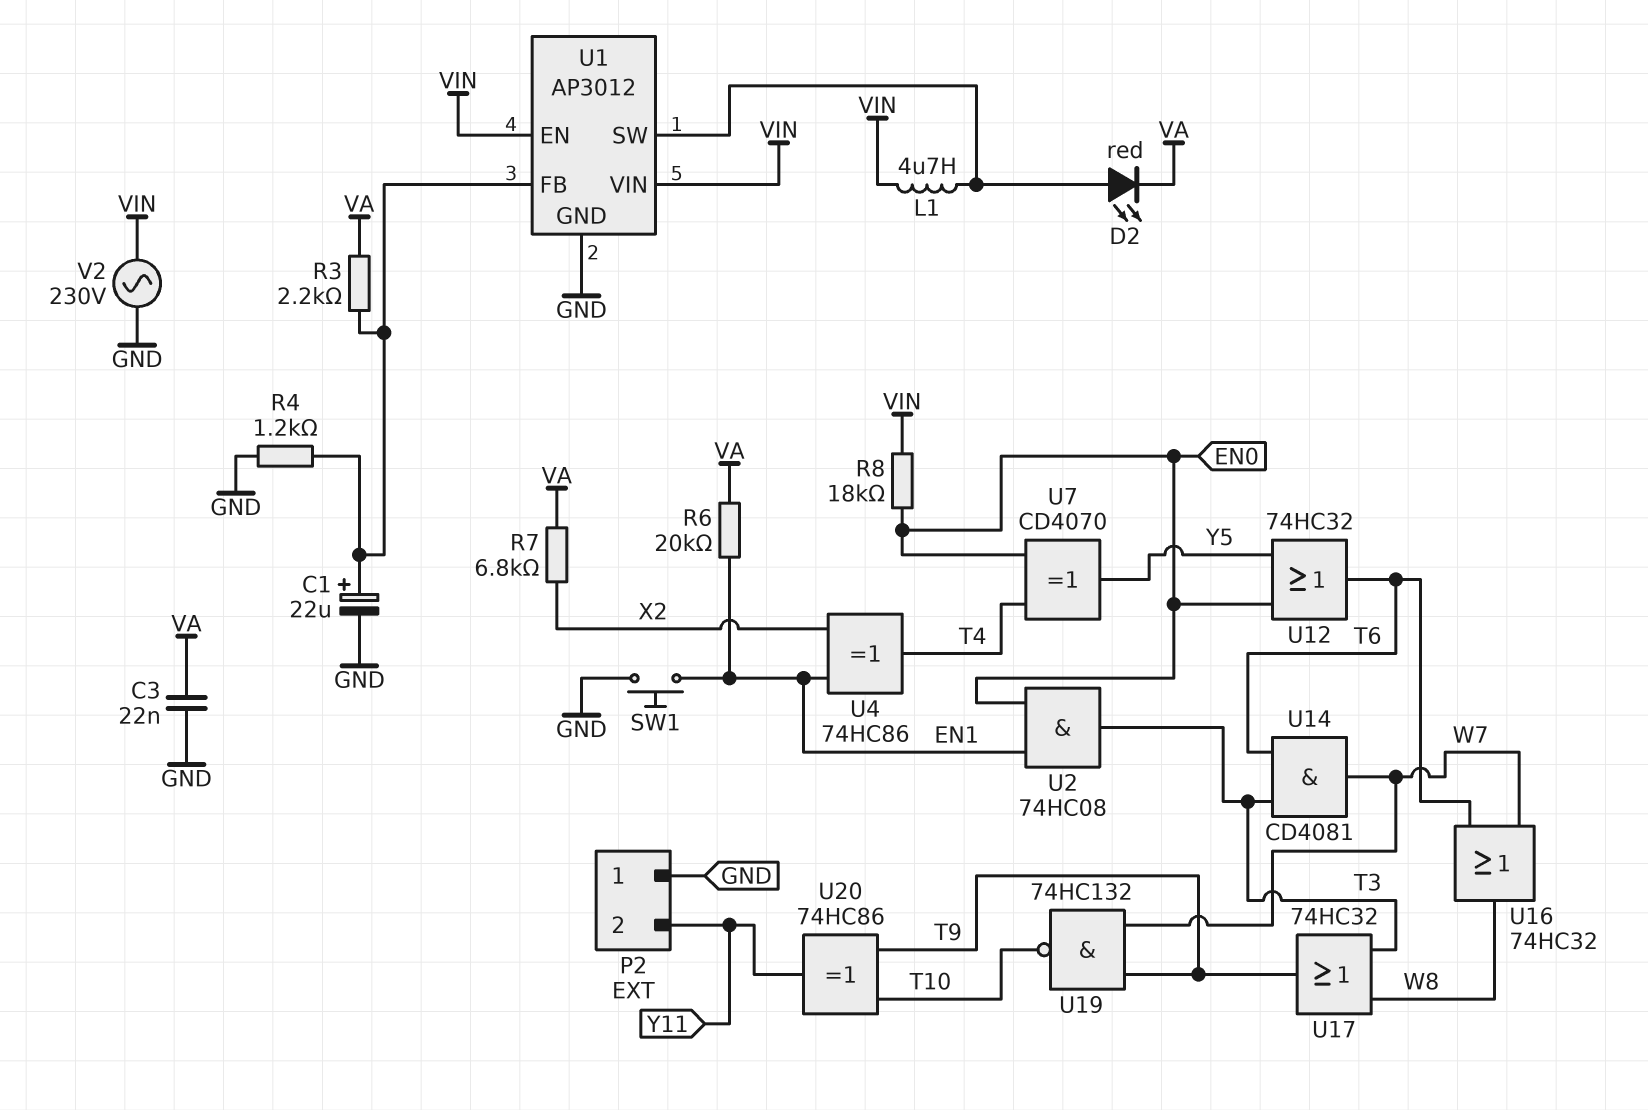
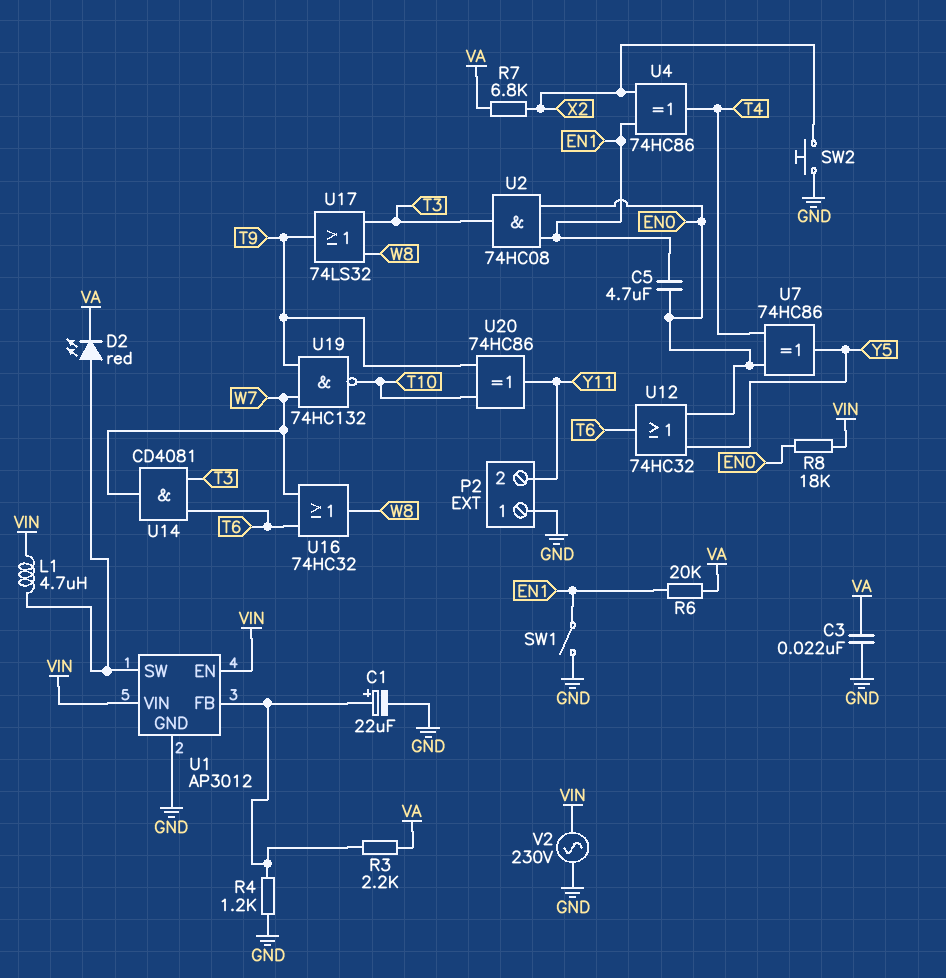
C5: none -> 4.7uF (EN0, EN1)
SW1: button (EN1, GND) -> switch (EN1, GND)
SW2: none -> button (GND, X2)
U7: XOR CD4070 (in EN0, in T4, out Y5) -> XOR 74HC86 (in EN0, in T4, out Y5)
U17: OR 74HC32 (in T3, in W8, out T9) -> OR 74LS32 (in T3, in W8, out T9)

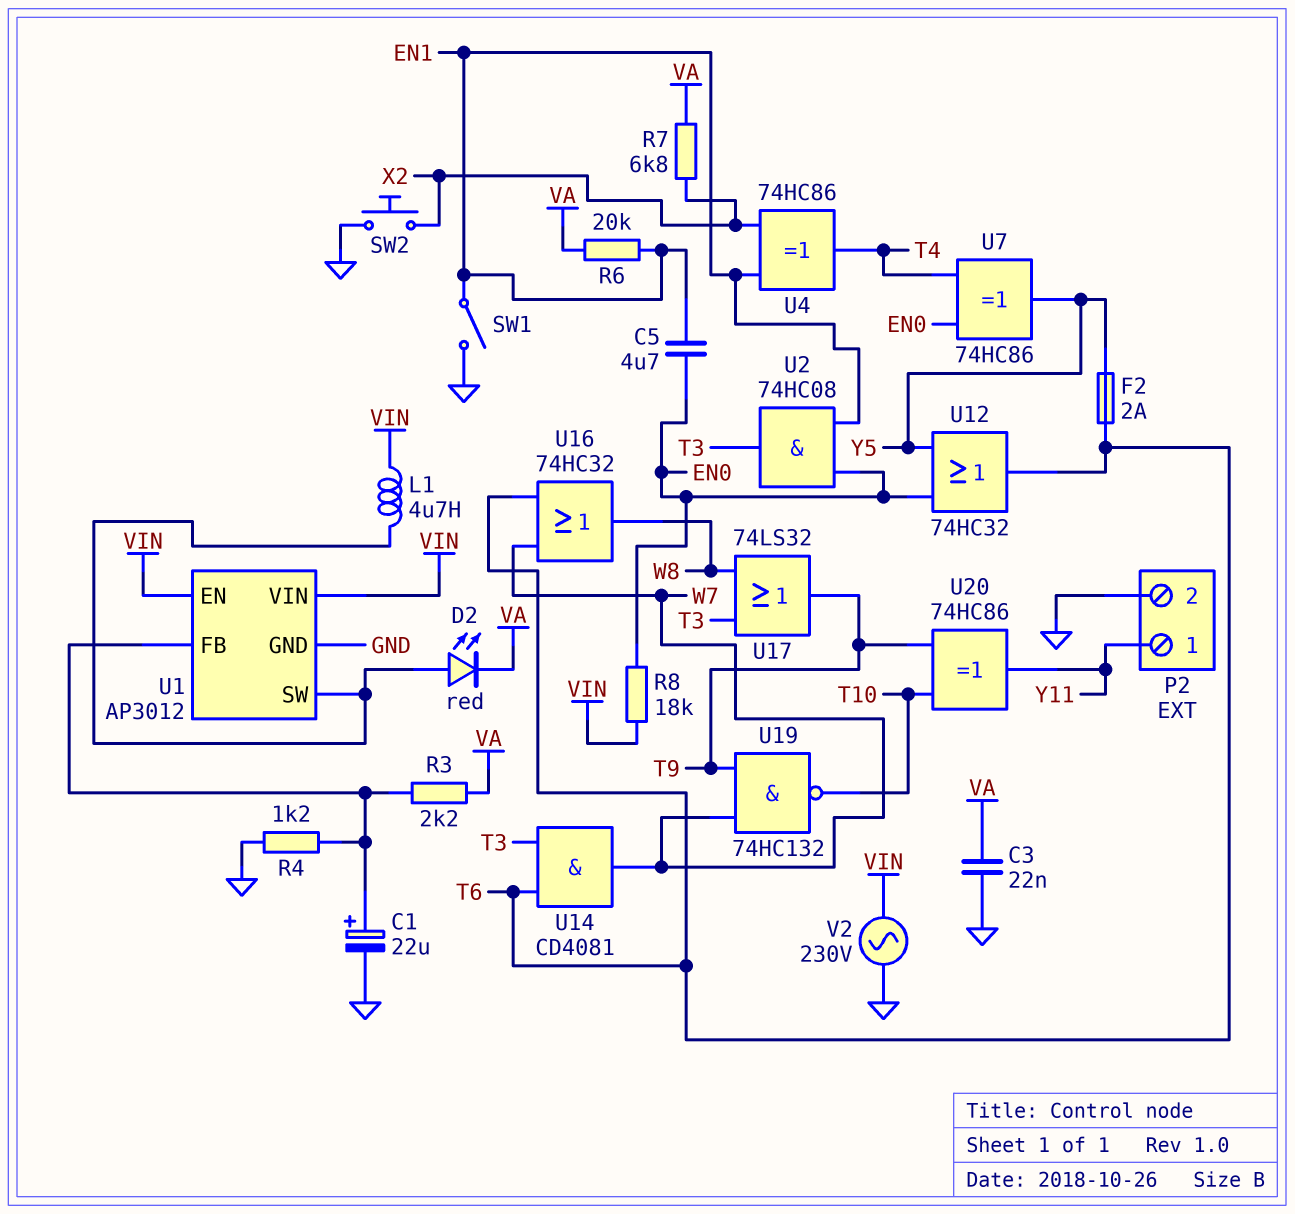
F2: none -> 2A (T6, Y5)
P2 pin 1: GND -> Y11
P2 pin 2: Y11 -> GND

